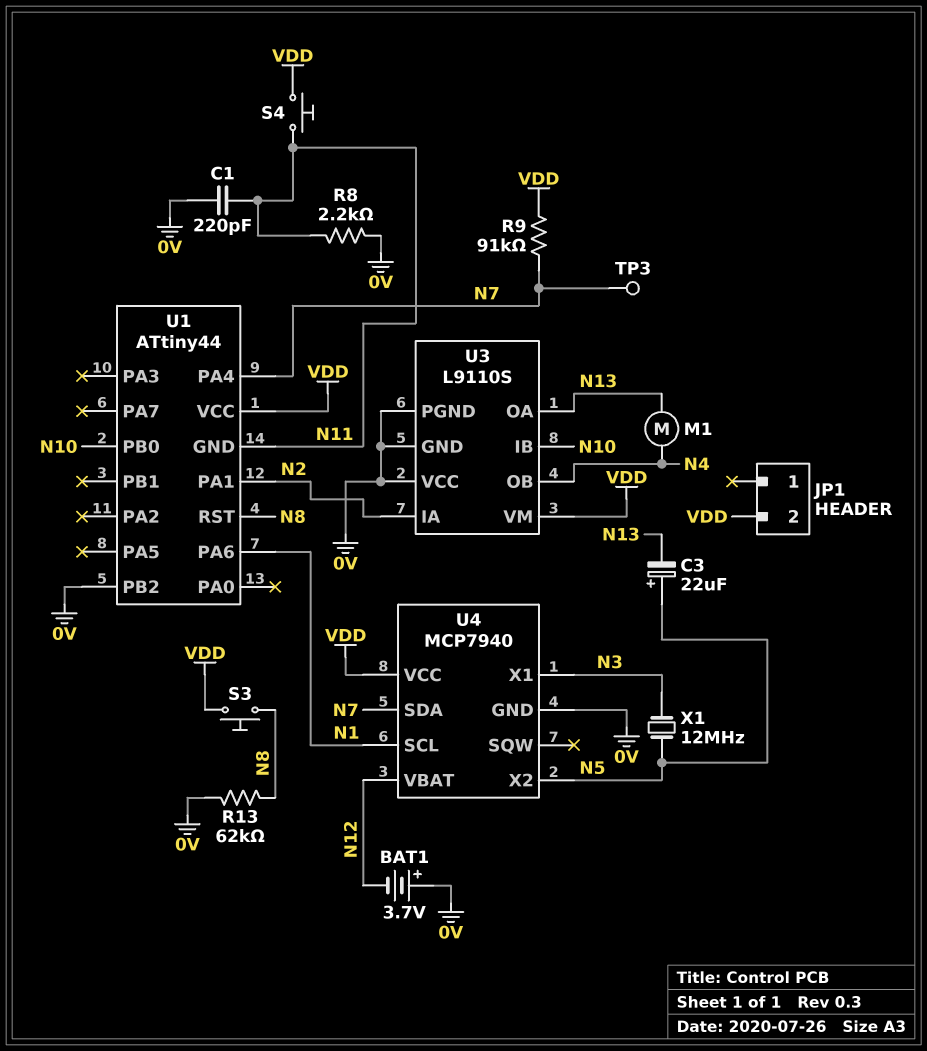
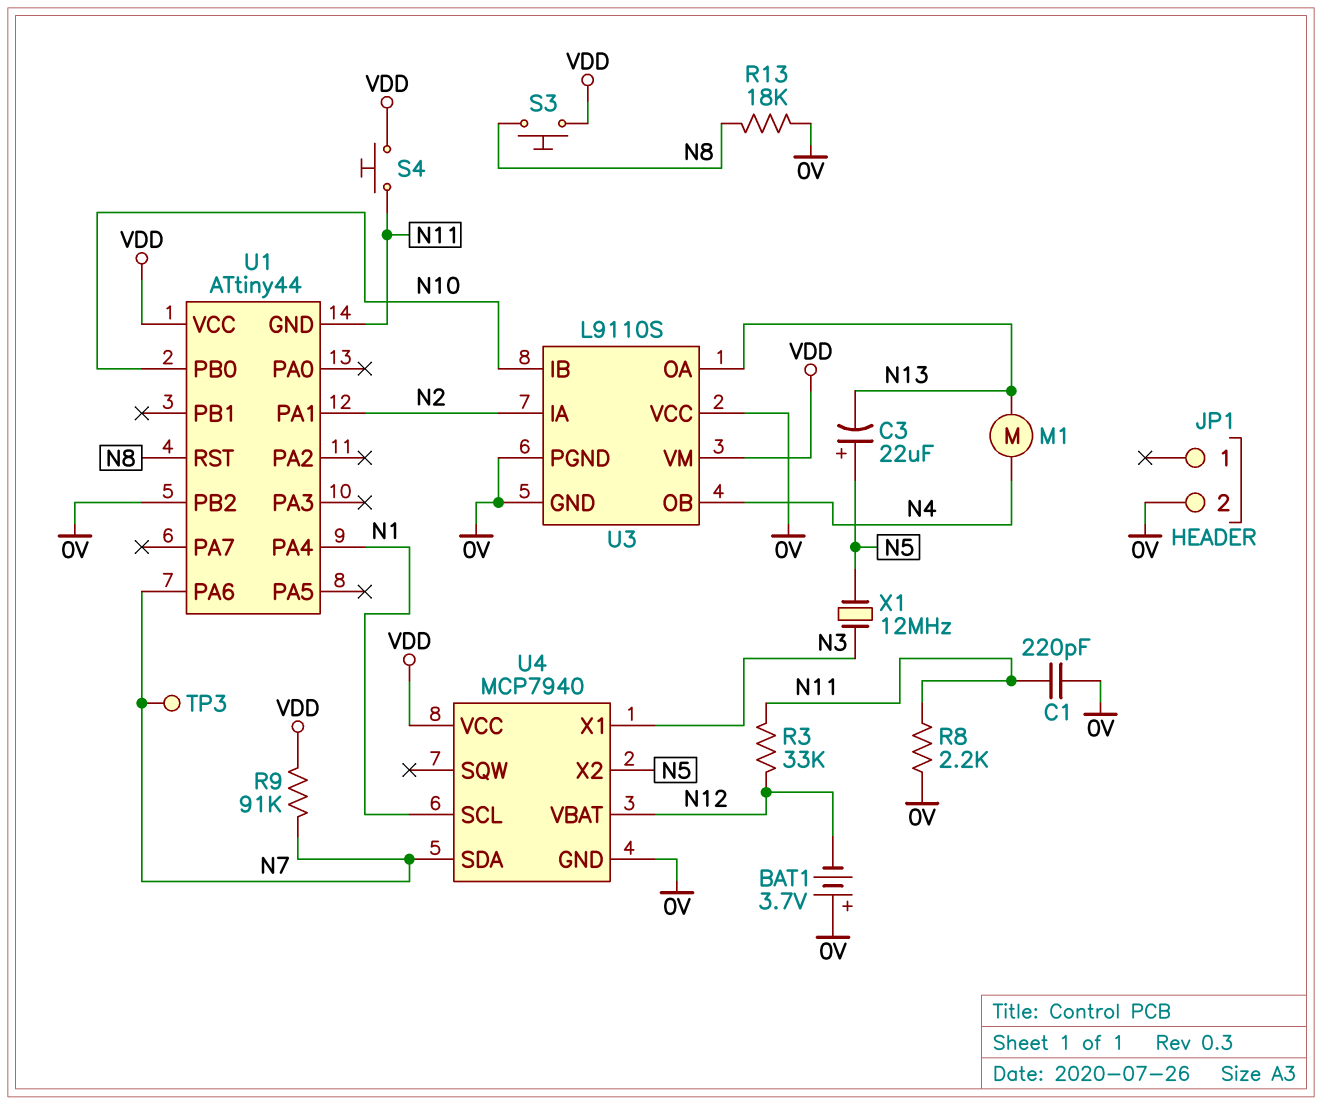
JP1 pin 2: VDD -> 0V
R3: none -> 33k (N11, N12)
R13: 62k (0V, N8) -> 18k (0V, N8)
U1 pin PA4: N7 -> N1
U1 pin PA6: N1 -> N7

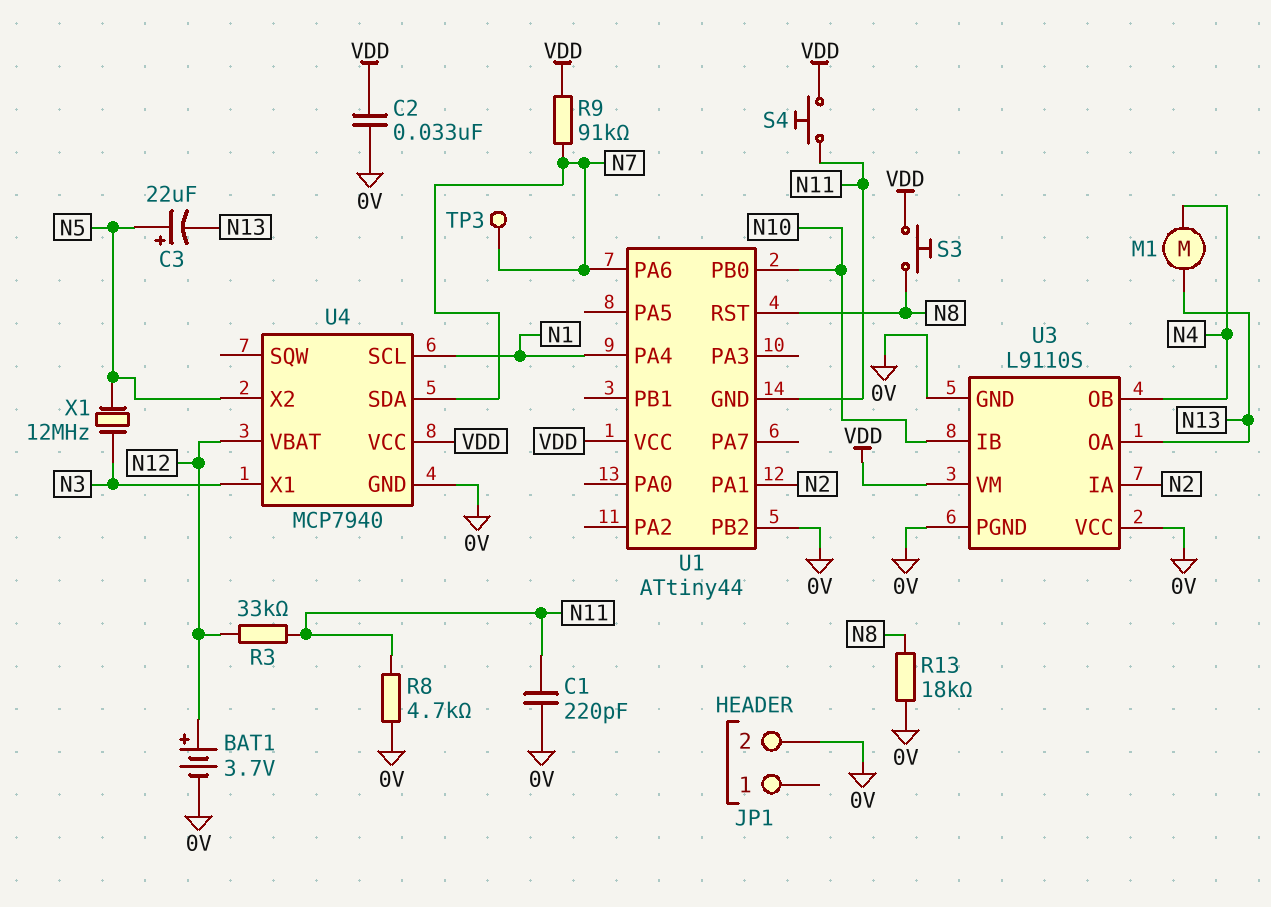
BAT1: 3.7V (plus 0V, minus N12) -> 3.7V (plus N12, minus 0V)
C2: none -> 33nF (0V, VDD)
R8: 2.2k (0V, N11) -> 4.7k (0V, N11)

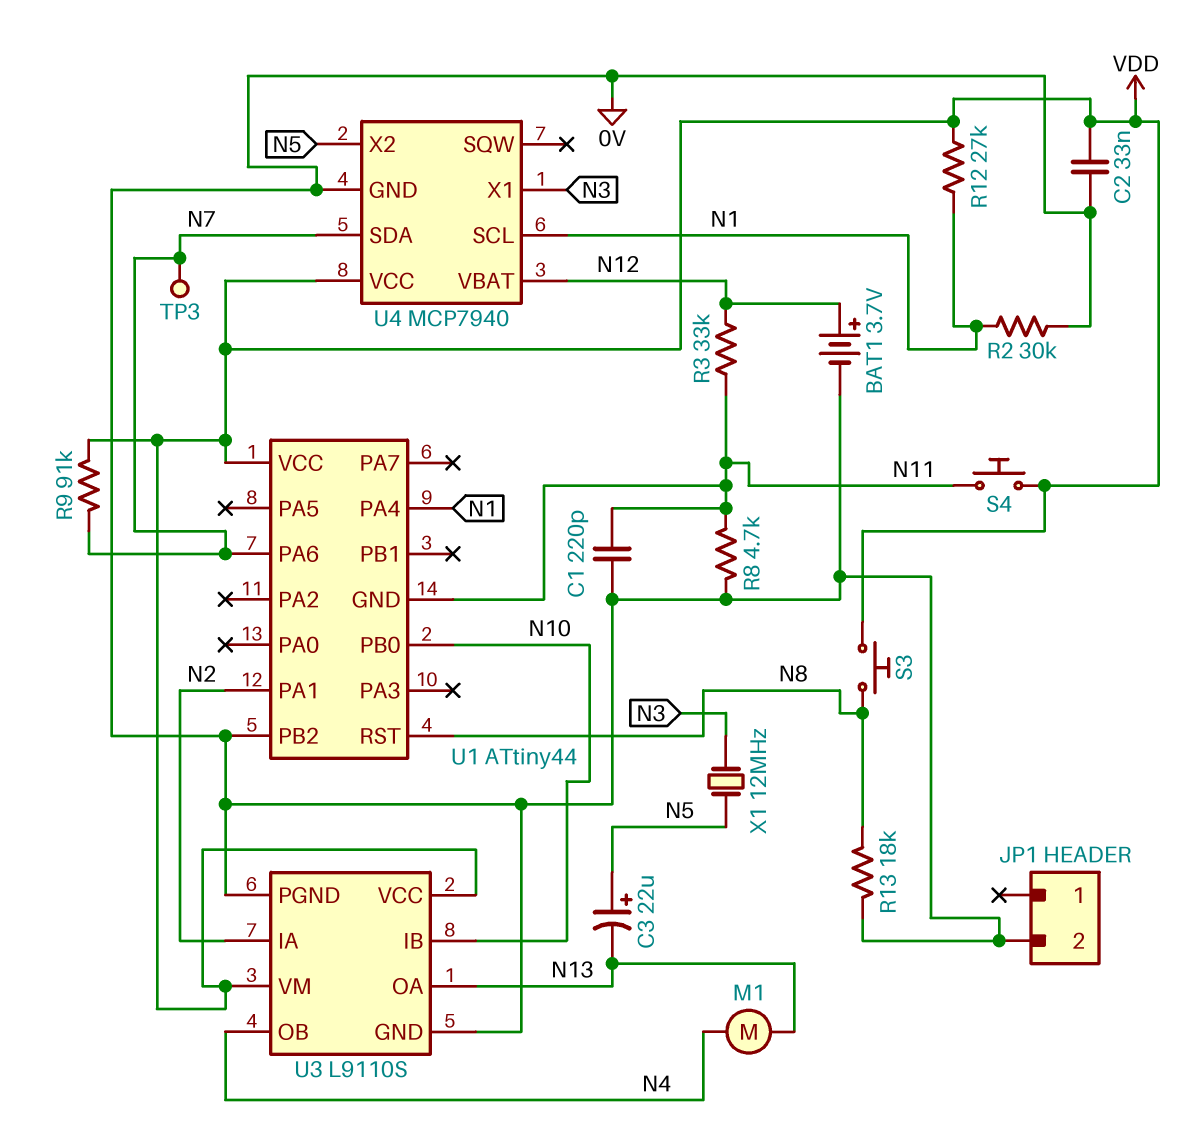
R2: none -> 30k (0V, N1)
R12: none -> 27k (N1, VDD)
U3 pin VCC: 0V -> VDD

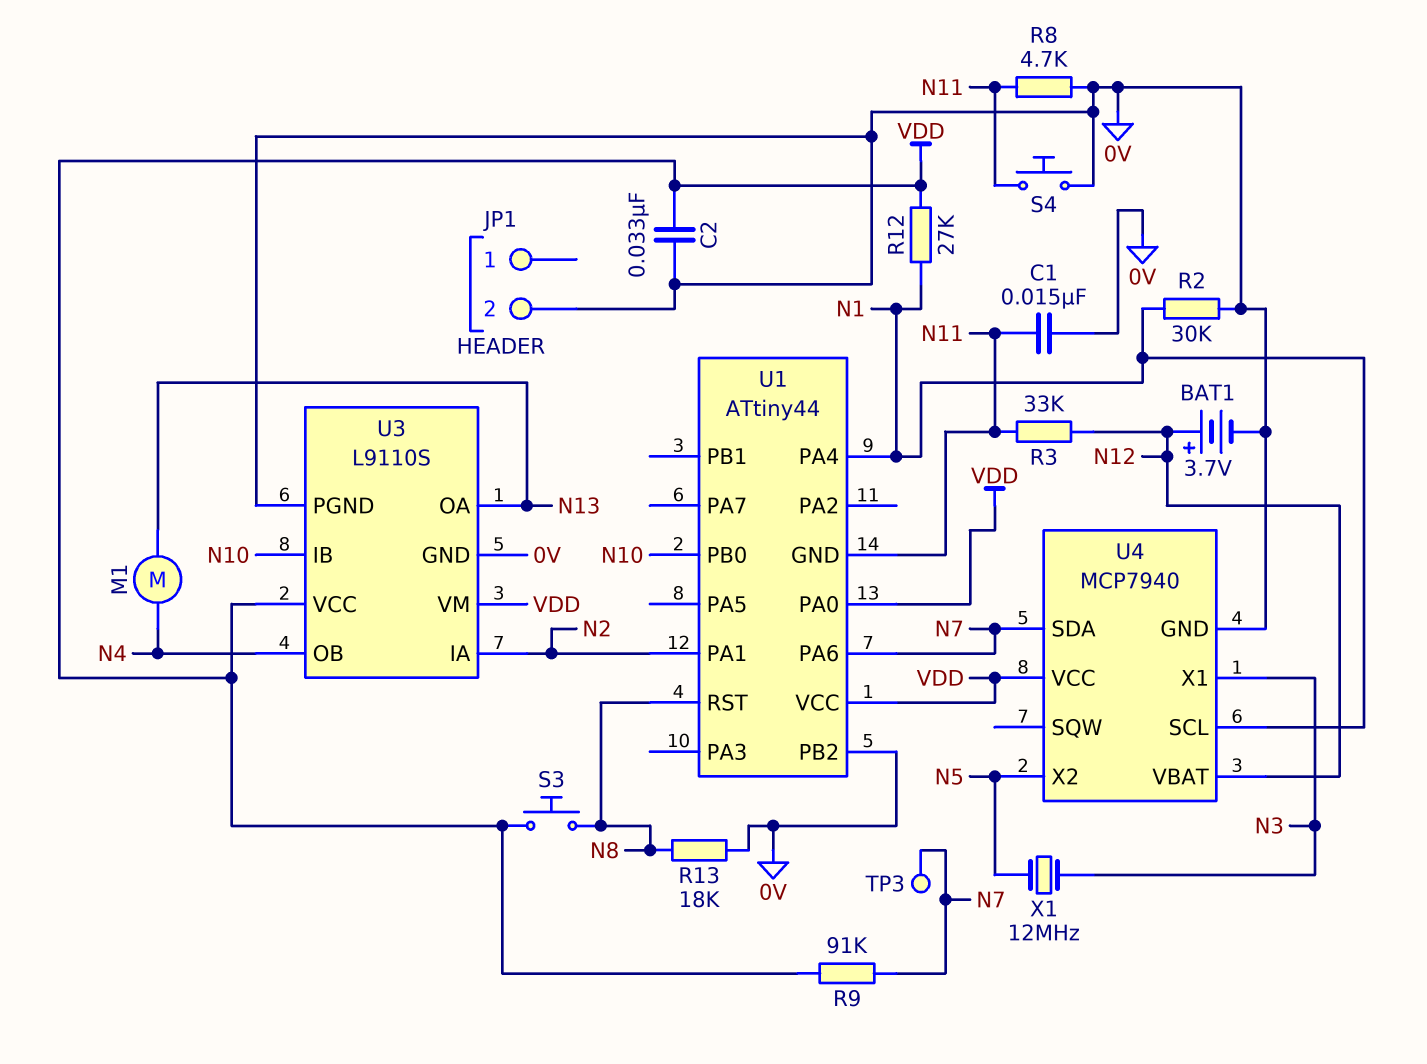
C1: 220pF (0V, N11) -> 15nF (0V, N11)
C3: 22uF (plus N5, minus N13) -> none
S4: button (N11, VDD) -> button (0V, N11)
U1 pin PA0: none -> VDD

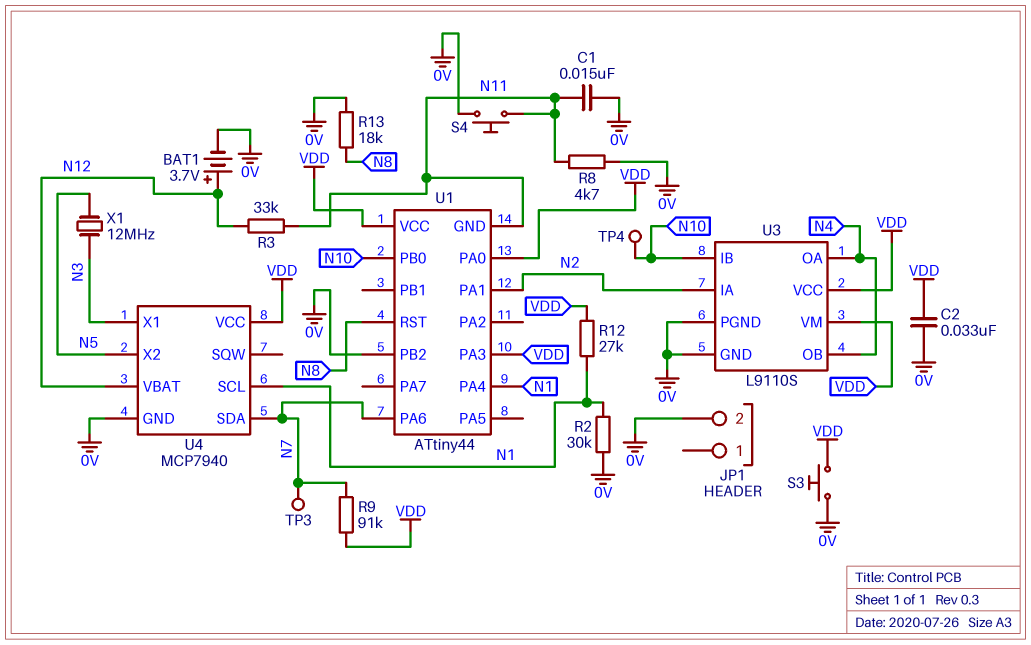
M1: motor (N4, N13) -> none
S3: button (N8, VDD) -> button (0V, VDD)
TP4: none -> test point (N10)
U1 pin PA3: none -> VDD
U3 pin OA: N13 -> N4

